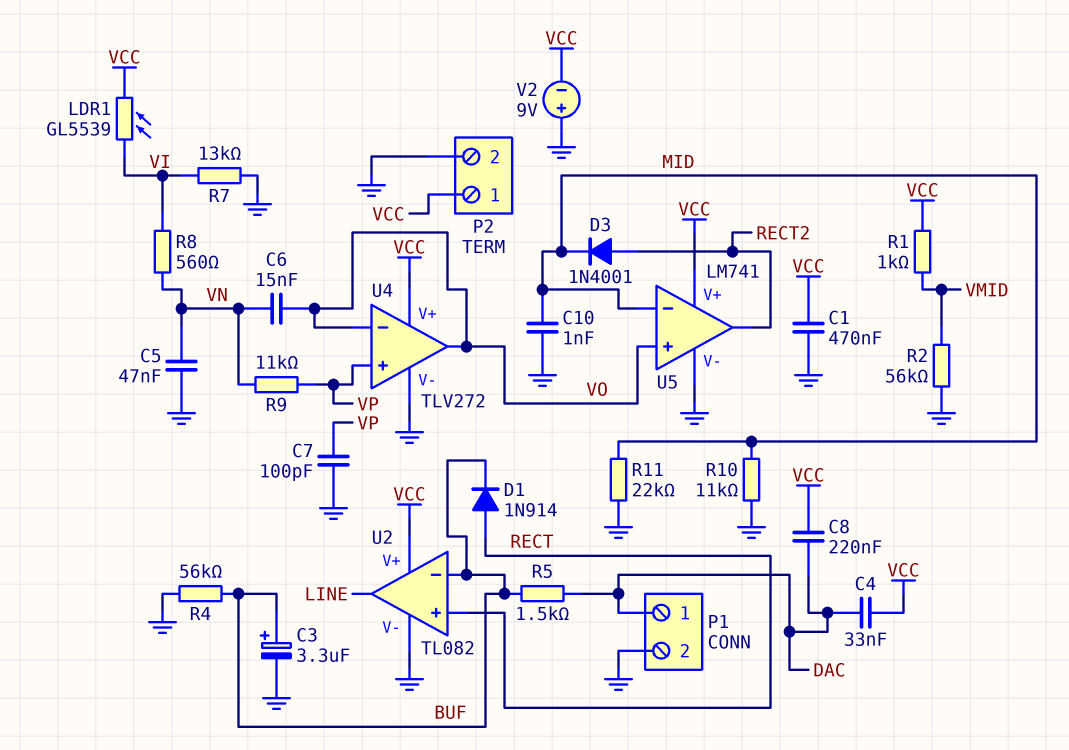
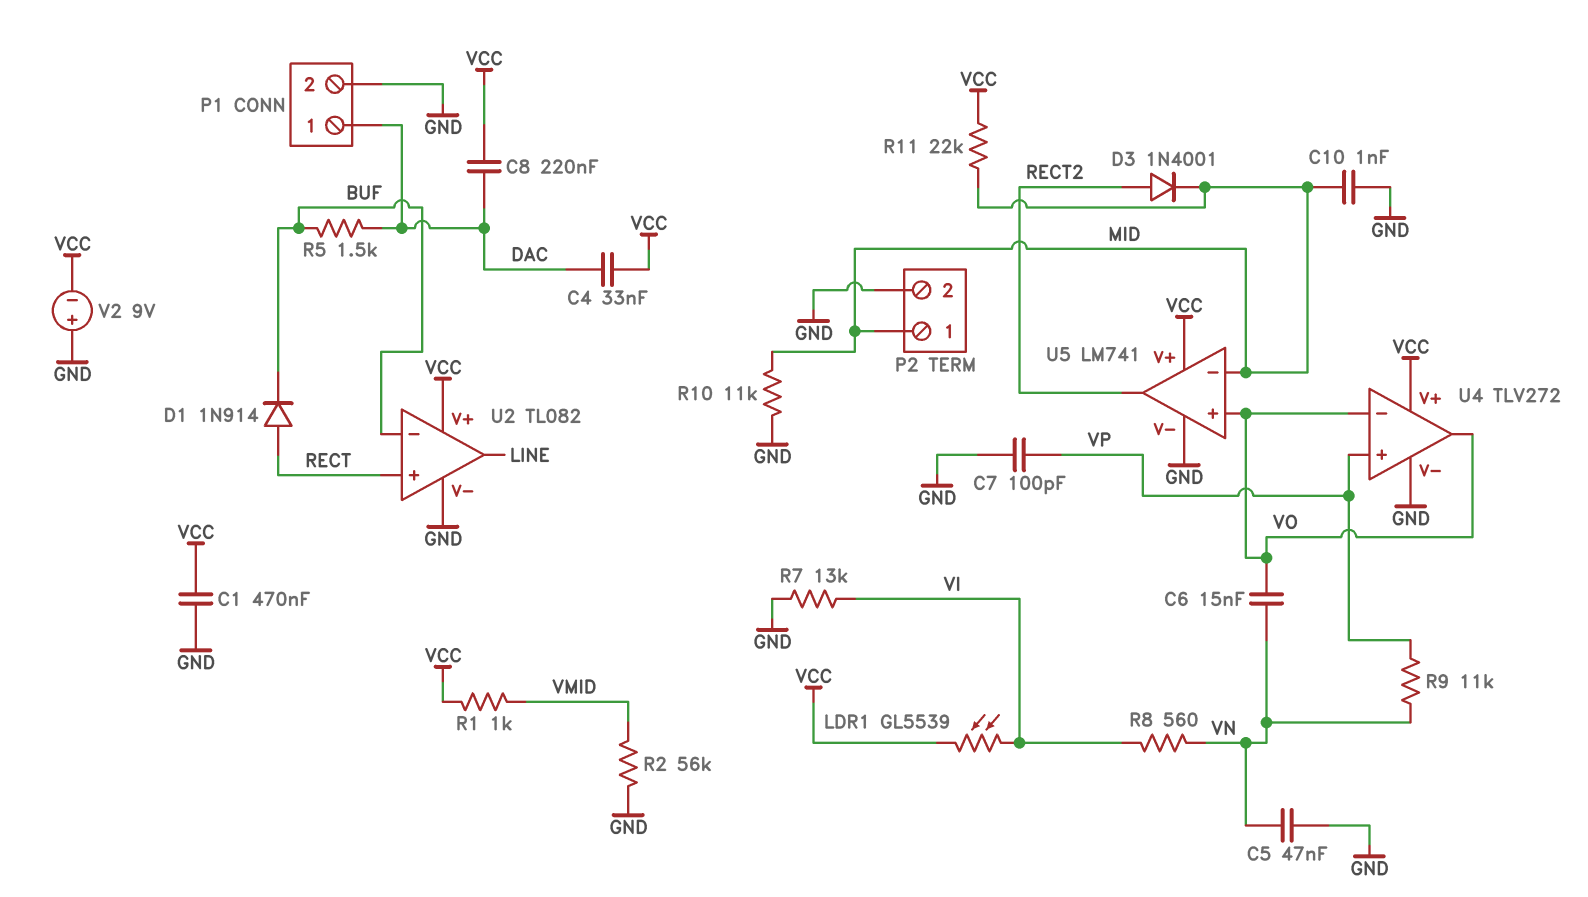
C3: 3.3uF (plus BUF, minus GND) -> none
P2 pin 1: VCC -> MID
R4: 56k (BUF, GND) -> none
R11: 22k (GND, MID) -> 22k (MID, VCC)

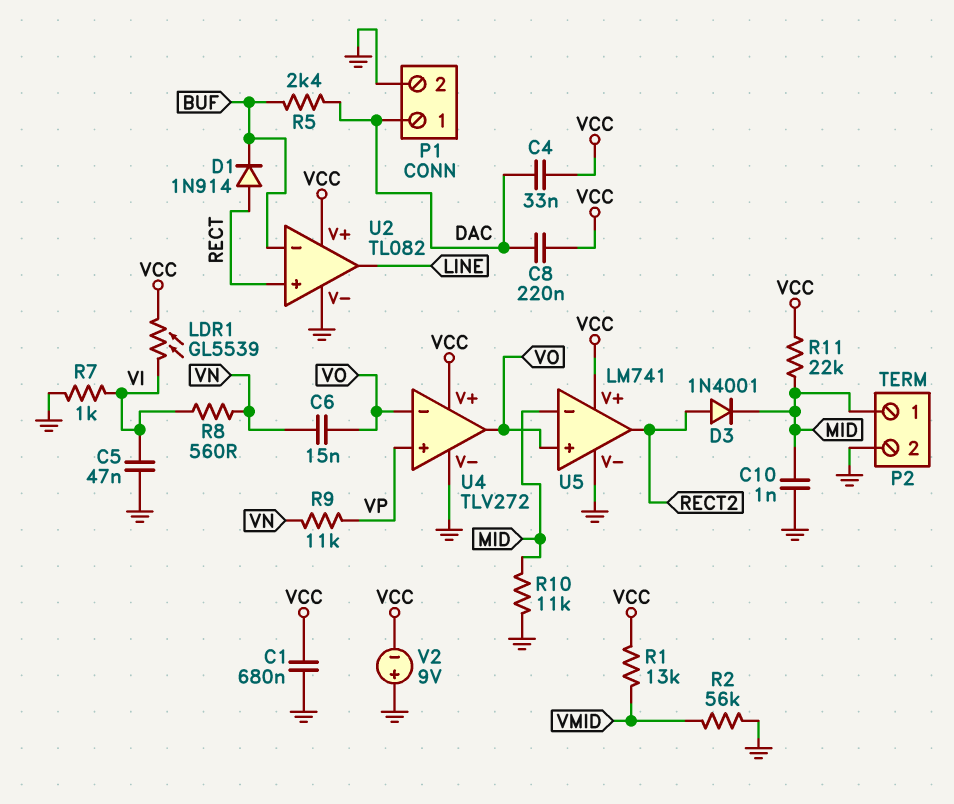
C1: 470nF (GND, VCC) -> 680nF (GND, VCC)
C5: 47nF (GND, VN) -> 47nF (GND, VI)
C7: 100pF (GND, VP) -> none
R1: 1k (VCC, VMID) -> 13k (VCC, VMID)
R5: 1.5k (BUF, DAC) -> 2.4k (BUF, DAC)
R7: 13k (GND, VI) -> 1k (GND, VI)

